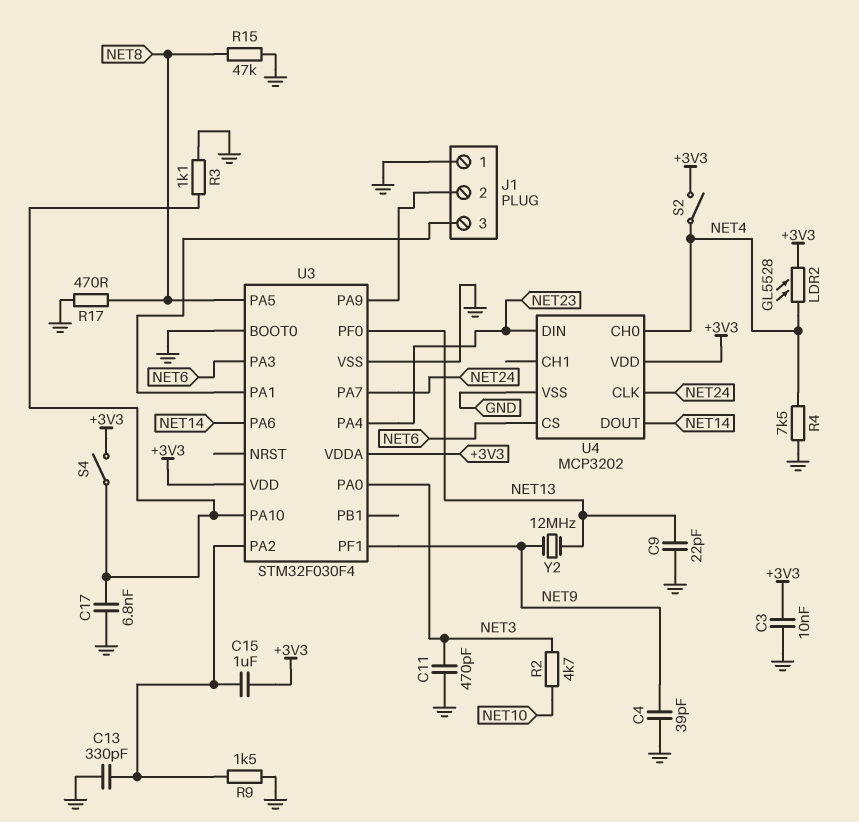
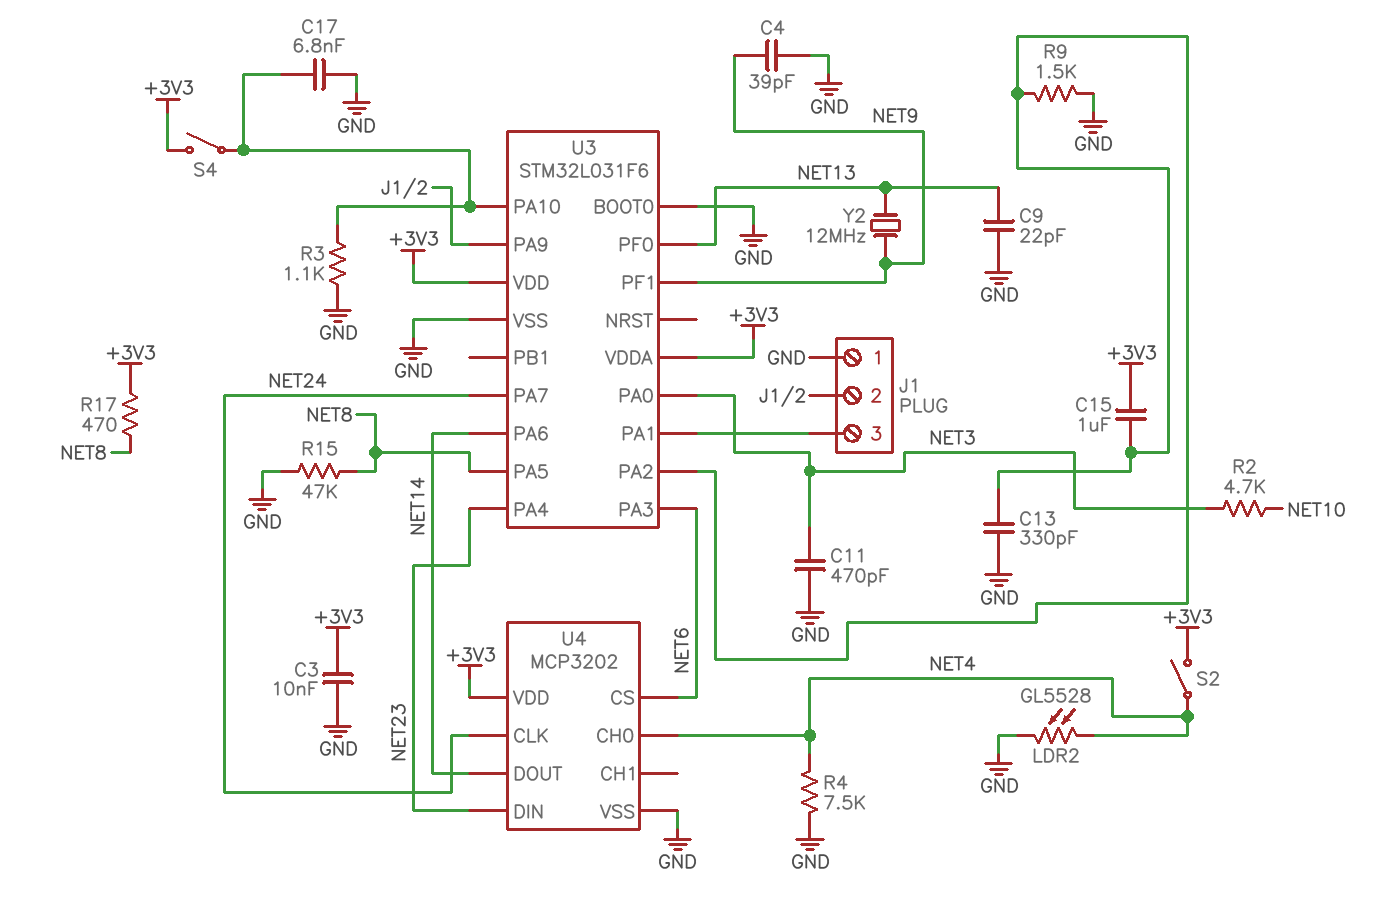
LDR2: GL5528 (+3V3, NET4) -> GL5528 (GND, NET4)
R17: 470 (GND, NET8) -> 470 (+3V3, NET8)
U3: STM32F030F4 -> STM32L031F6

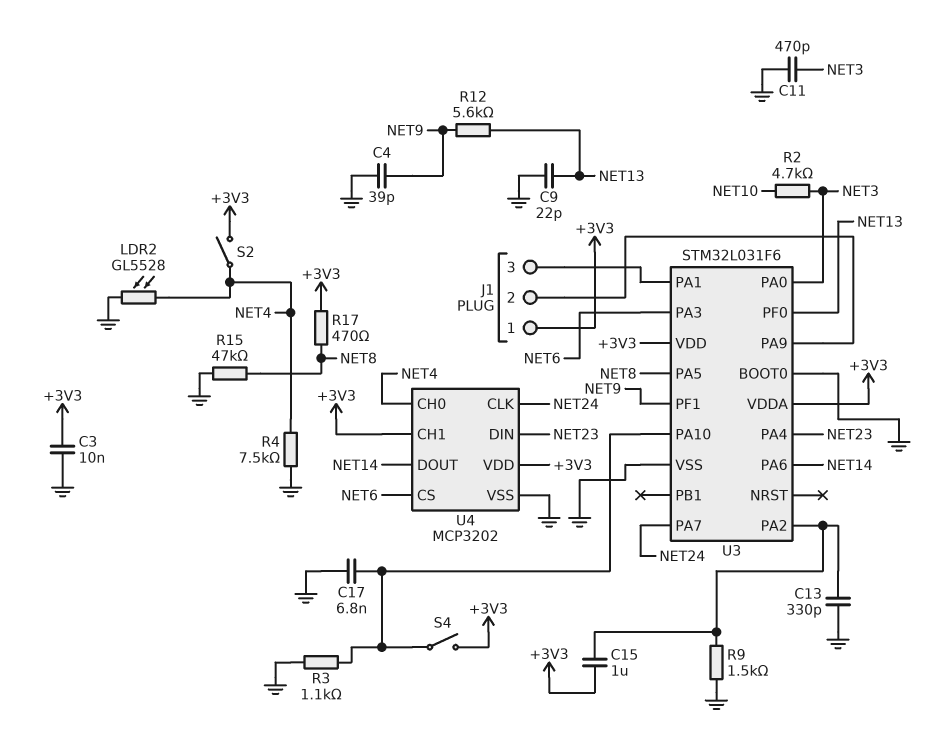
J1 pin 1: GND -> +3V3
R12: none -> 5.6k (NET9, NET13)
U4 pin CH1: none -> +3V3
Y2: 12MHz (NET9, NET13) -> none

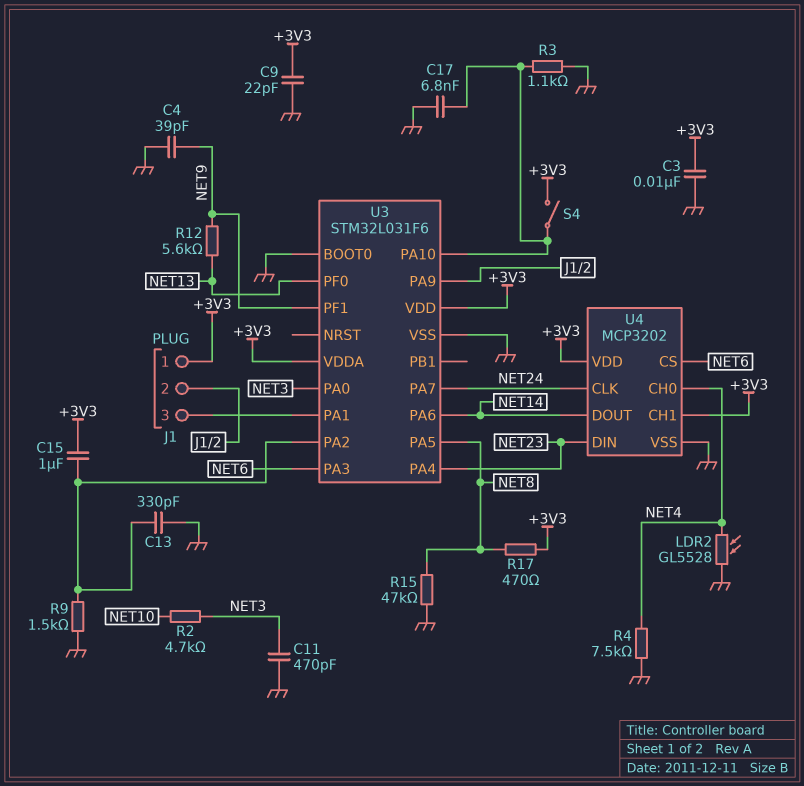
C9: 22pF (GND, NET13) -> 22pF (+3V3, GND)
S2: switch (+3V3, NET4) -> none

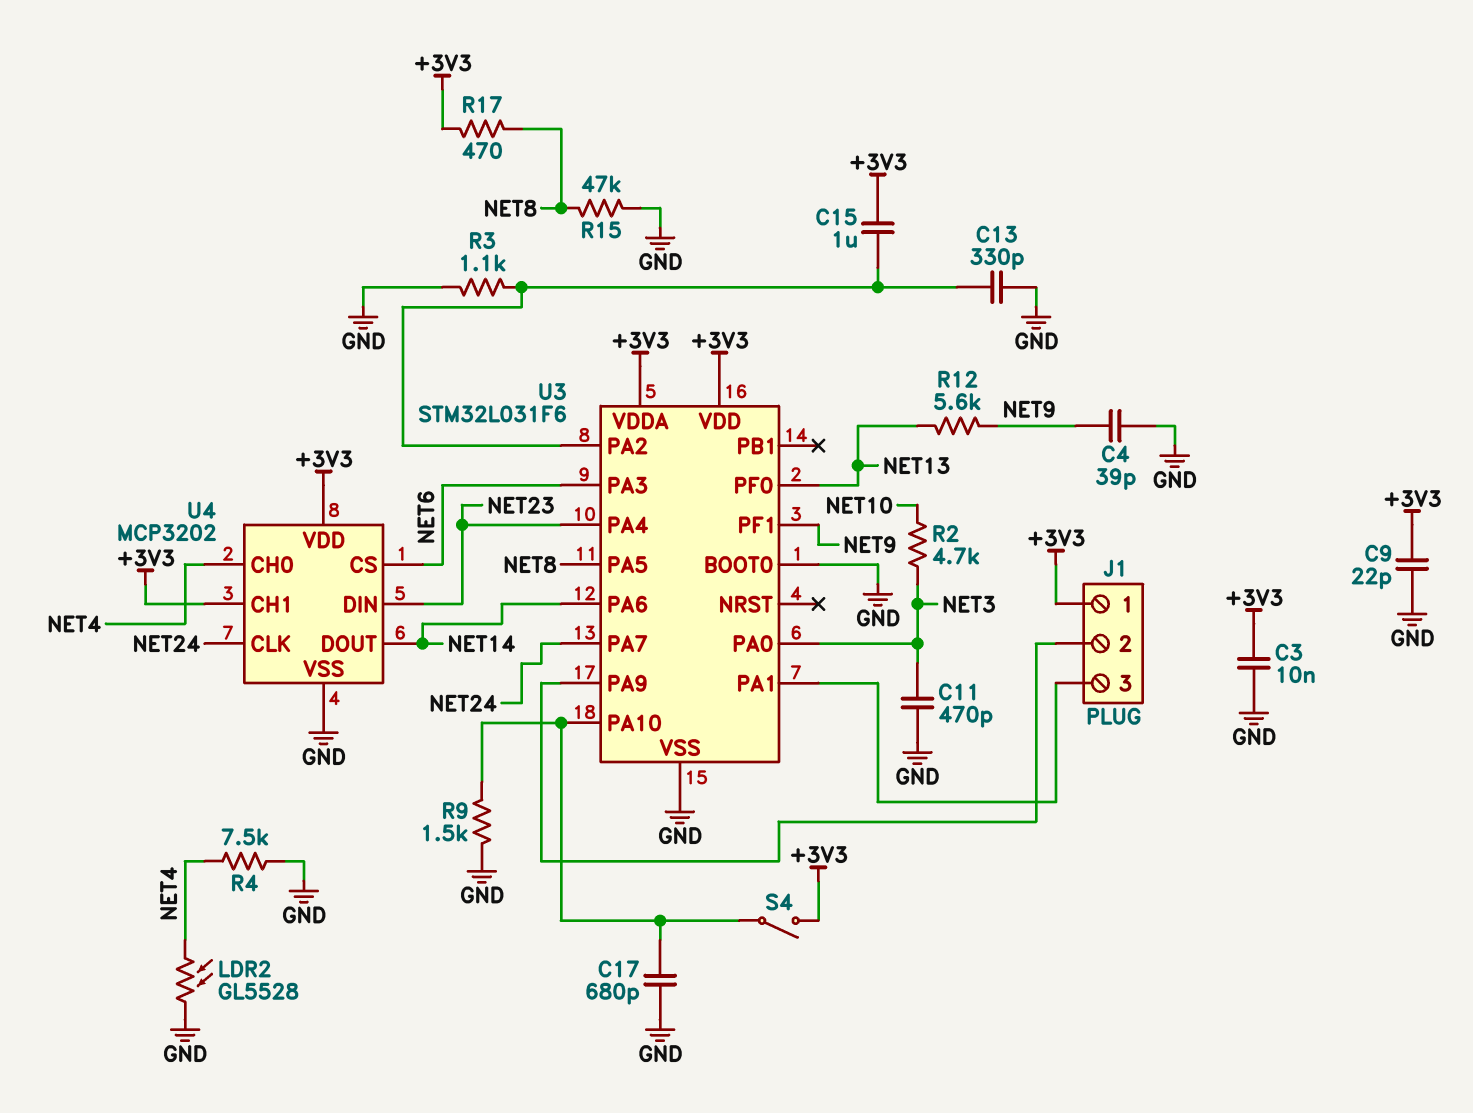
C17: 6.8nF (GND, U3/PA10) -> 680pF (GND, U3/PA10)
R3: 1.1k (GND, U3/PA10) -> 1.1k (GND, U3/PA2)
R9: 1.5k (GND, U3/PA2) -> 1.5k (GND, U3/PA10)

